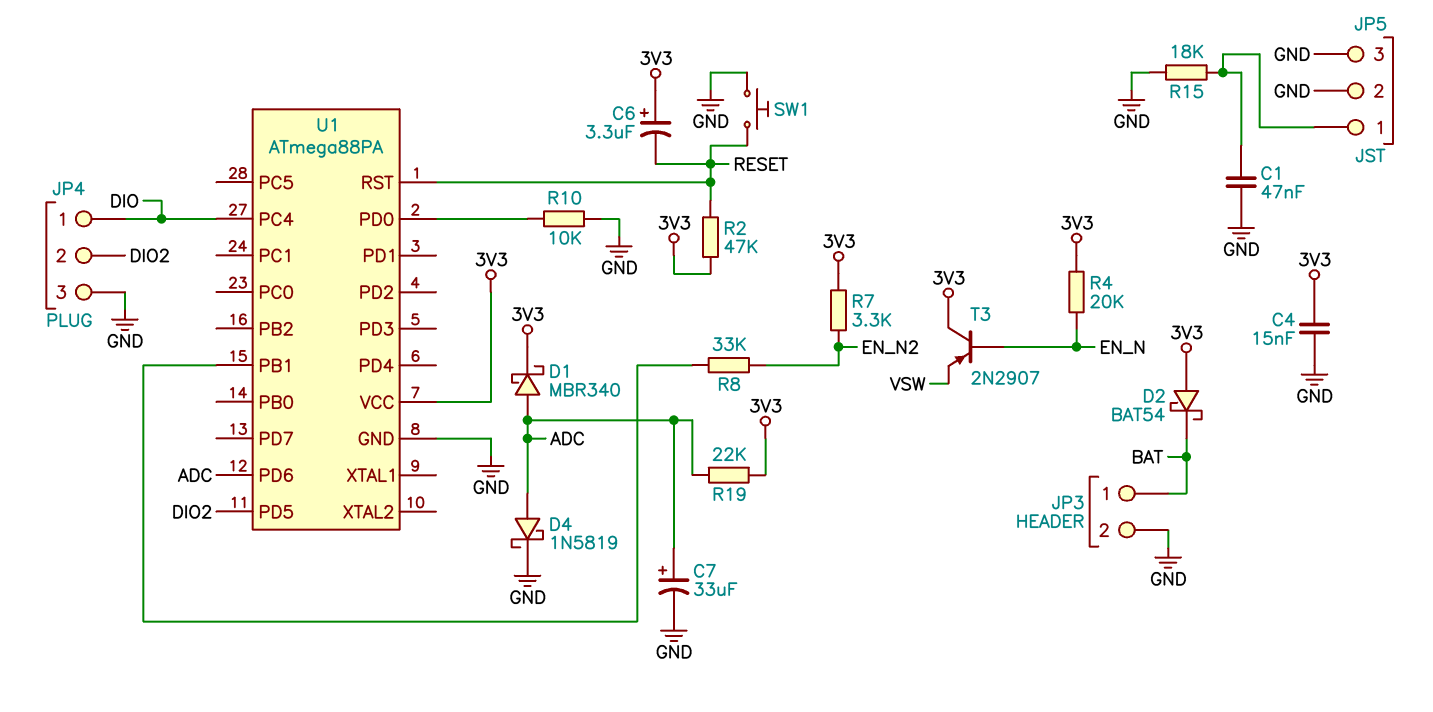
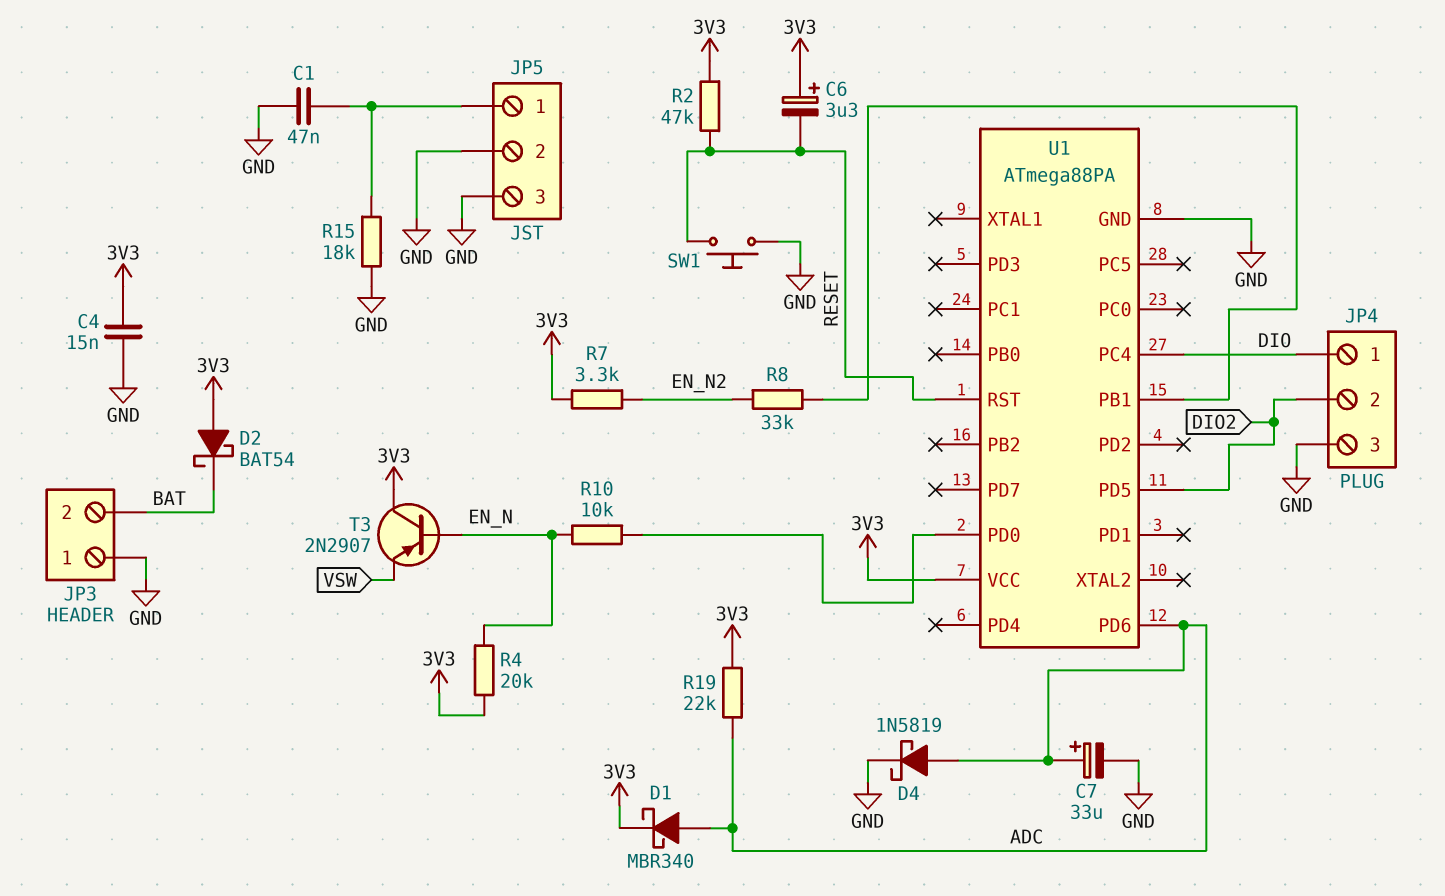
JP3 pin 1: BAT -> GND
JP3 pin 2: GND -> BAT
R10: 10k (GND, U1/PD0) -> 10k (EN_N, U1/PD0)

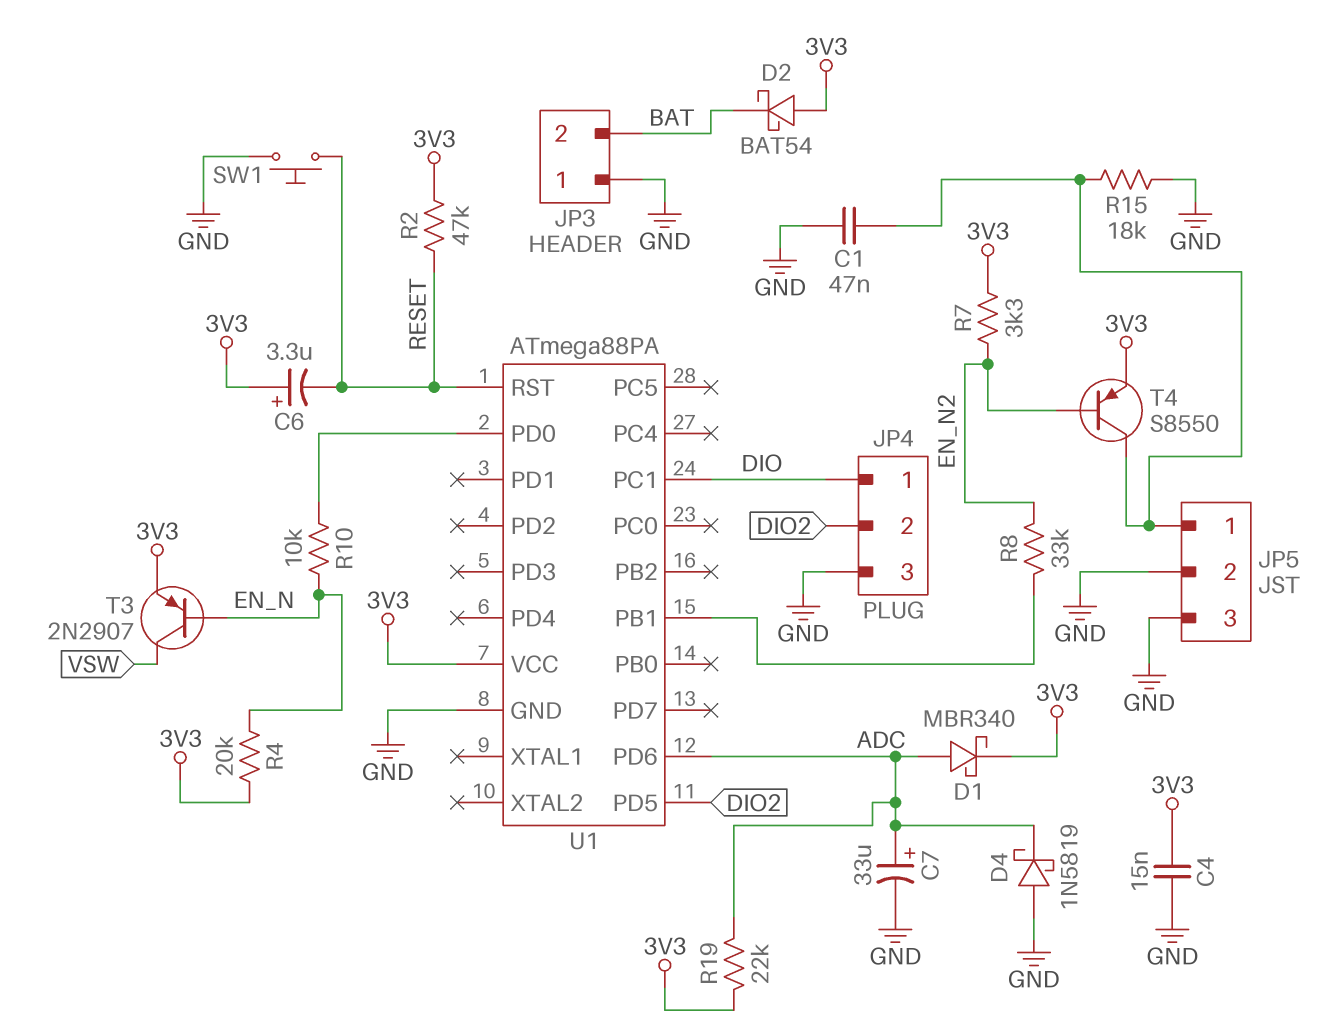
D4: schottky 1N5819 (A ADC, K GND) -> schottky 1N5819 (A GND, K ADC)
T3: PNP 2N2907 (B EN_N, C 3V3, E VSW) -> PNP 2N2907 (B EN_N, C VSW, E 3V3)
T4: none -> PNP S8550 (B EN_N2, C JP5/1, E 3V3)
U1 pin PC1: none -> DIO
U1 pin PC4: DIO -> none

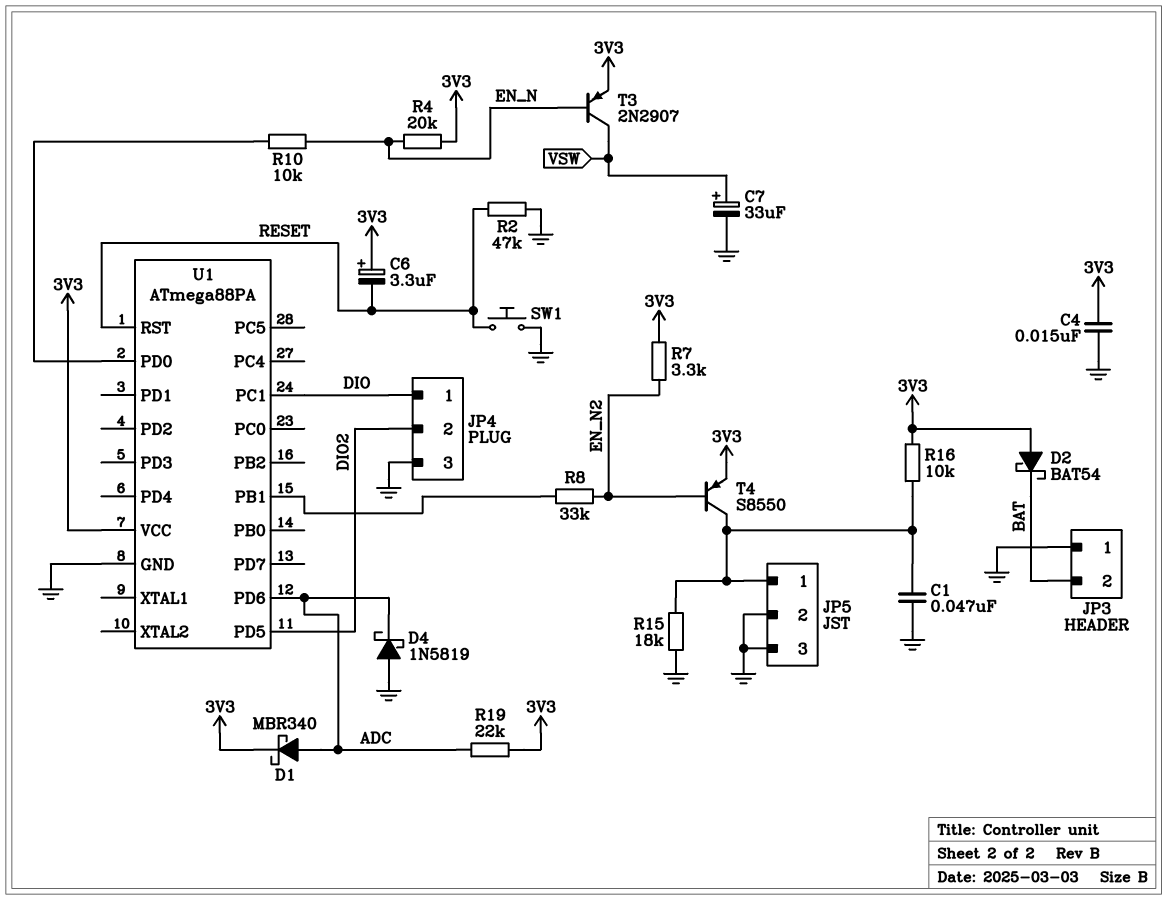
C7: 33uF (plus ADC, minus GND) -> 33uF (plus VSW, minus GND)
R2: 47k (3V3, RESET) -> 47k (GND, RESET)
R16: none -> 10k (3V3, JP5/1)

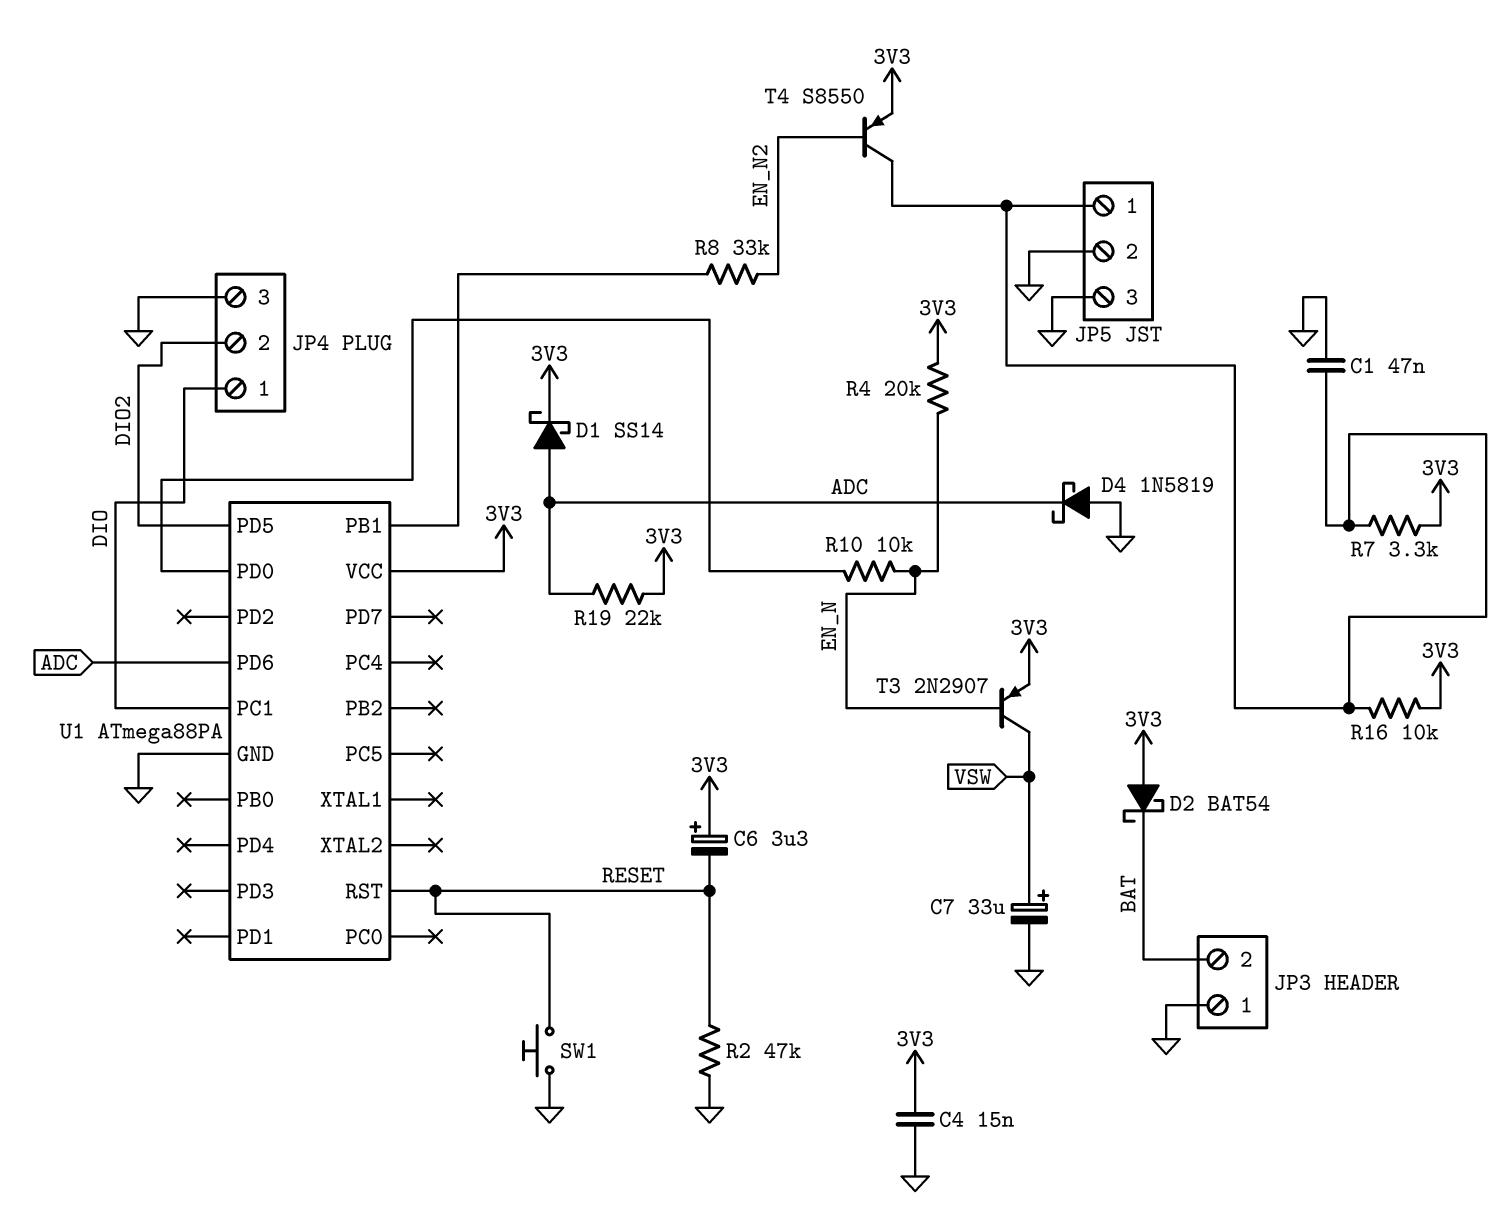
D1: schottky MBR340 (A ADC, K 3V3) -> schottky SS14 (A ADC, K 3V3)
R7: 3.3k (3V3, EN_N2) -> 3.3k (3V3, JP5/1)
R15: 18k (GND, JP5/1) -> none

